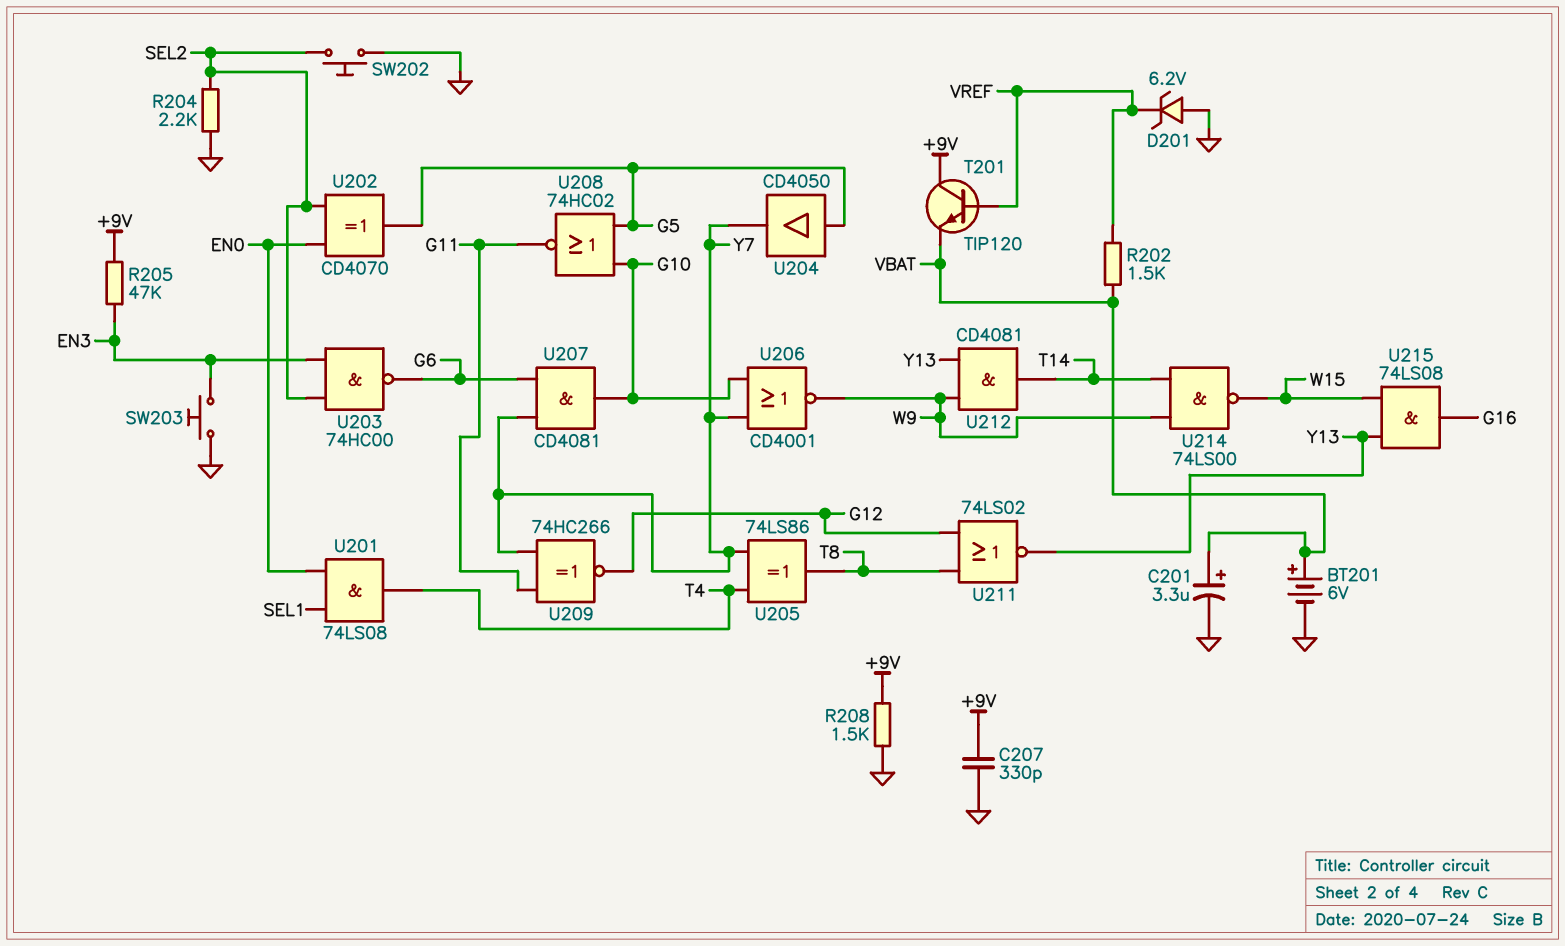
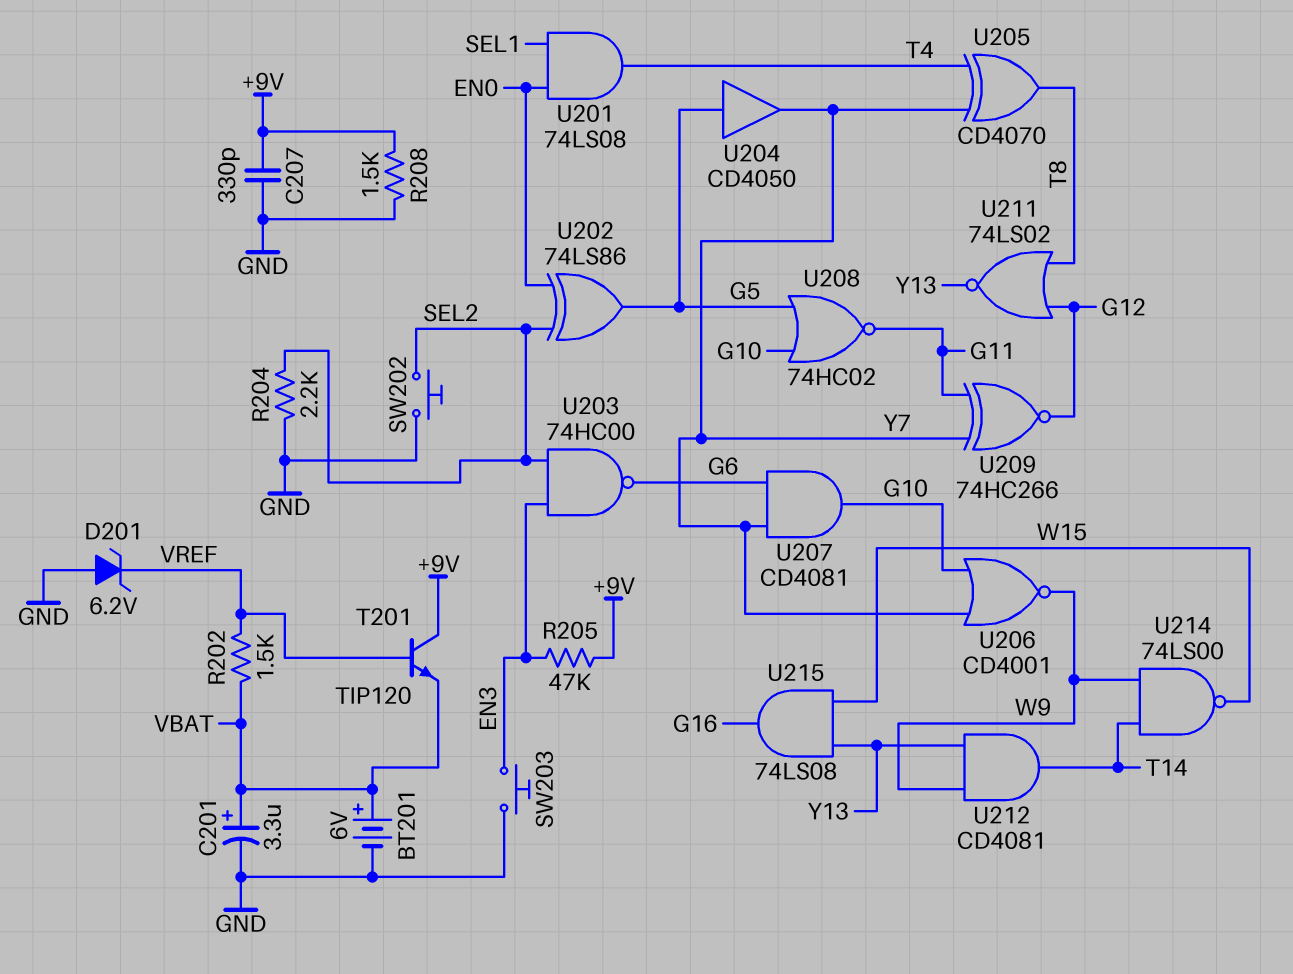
U202: XOR CD4070 (in EN0, in SEL2, out G5) -> XOR 74LS86 (in EN0, in SEL2, out G5)
U205: XOR 74LS86 (in T4, in Y7, out T8) -> XOR CD4070 (in T4, in Y7, out T8)

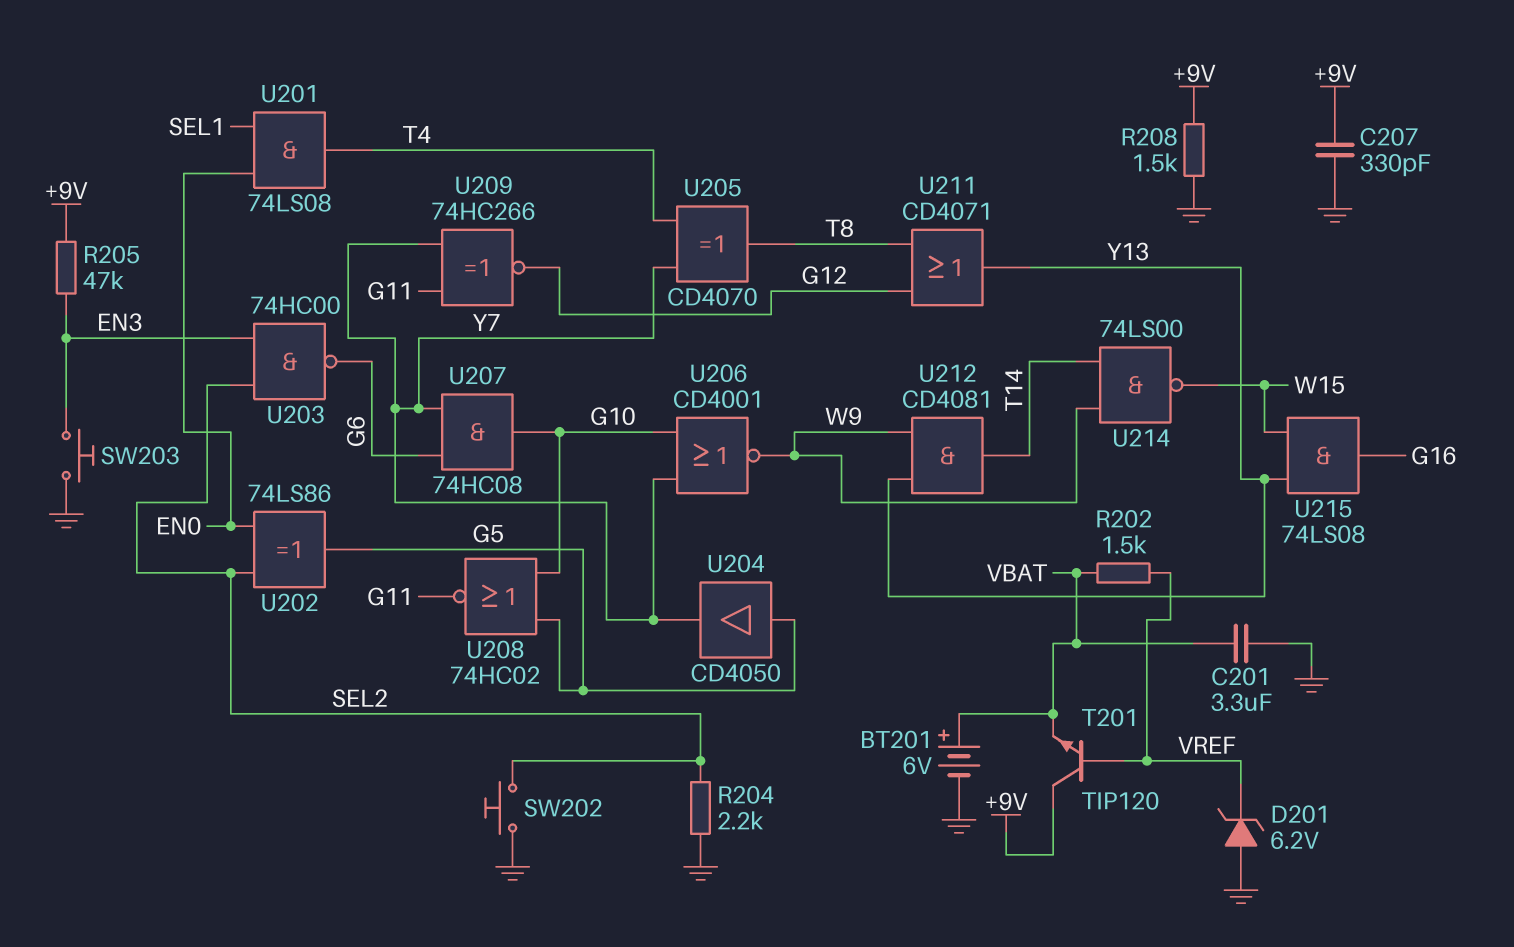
C201: 3.3uF (plus VBAT, minus GND) -> 3.3uF (GND, VBAT)
U207: AND CD4081 (in G6, in Y7, out G10) -> AND 74HC08 (in G6, in Y7, out G10)
U211: NOR 74LS02 (in G12, in T8, out Y13) -> OR CD4071 (in G12, in T8, out Y13)

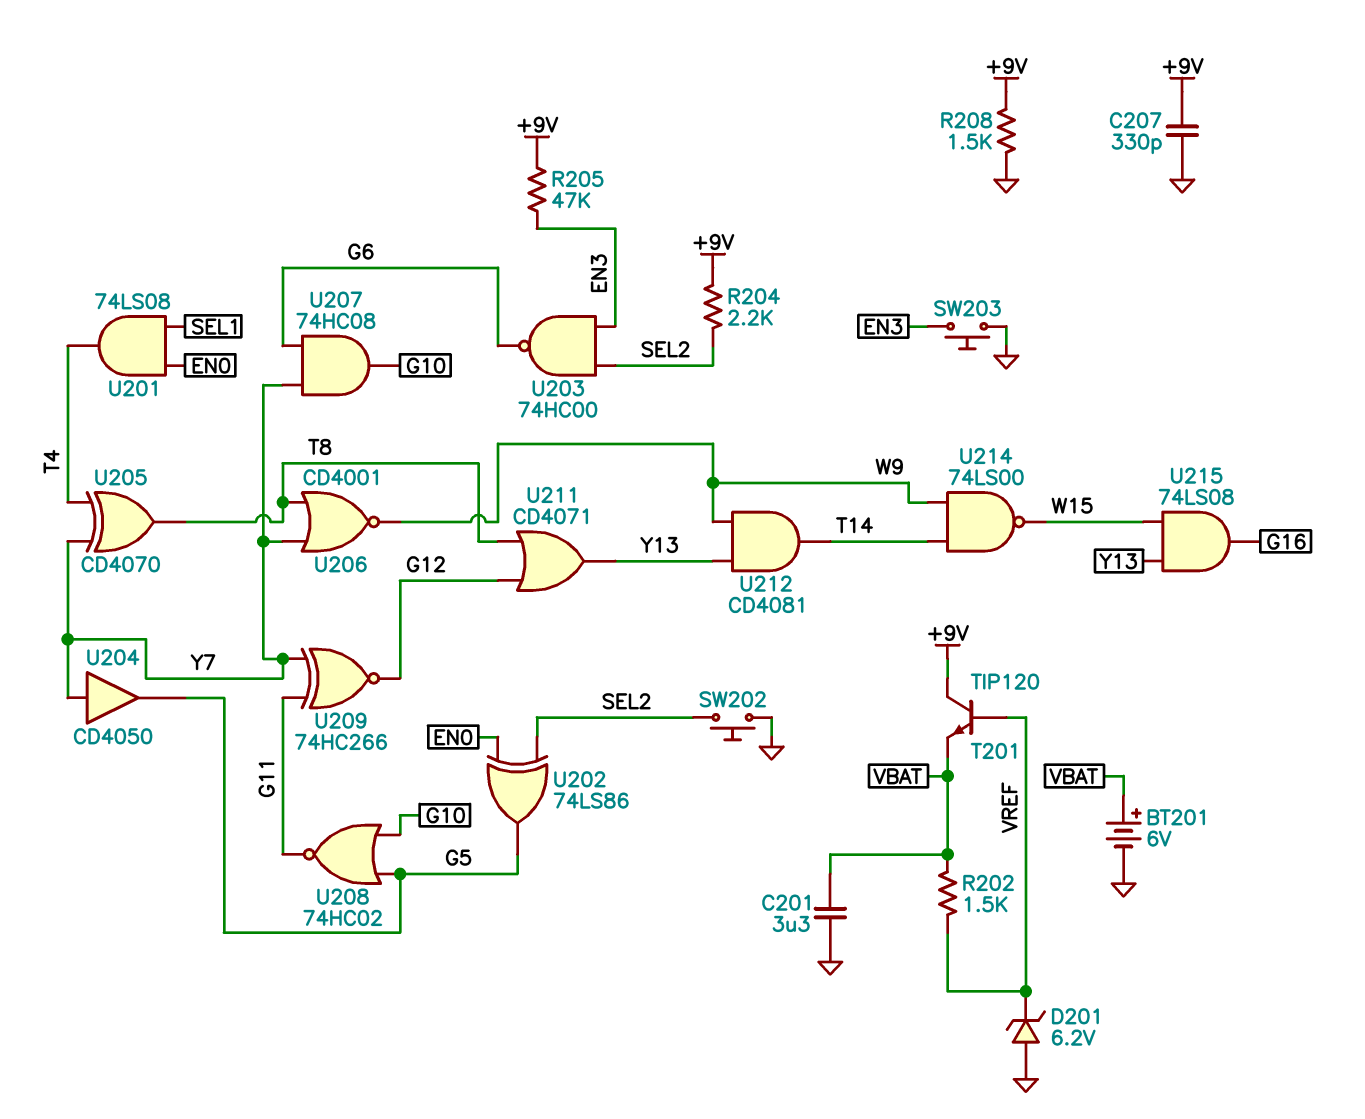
R204: 2.2k (GND, SEL2) -> 2.2k (+9V, SEL2)
U204: buffer CD4050 (in G5, out Y7) -> buffer CD4050 (in Y7, out G5)
U206: NOR CD4001 (in G10, in Y7, out W9) -> NOR CD4001 (in T8, in Y7, out W9)

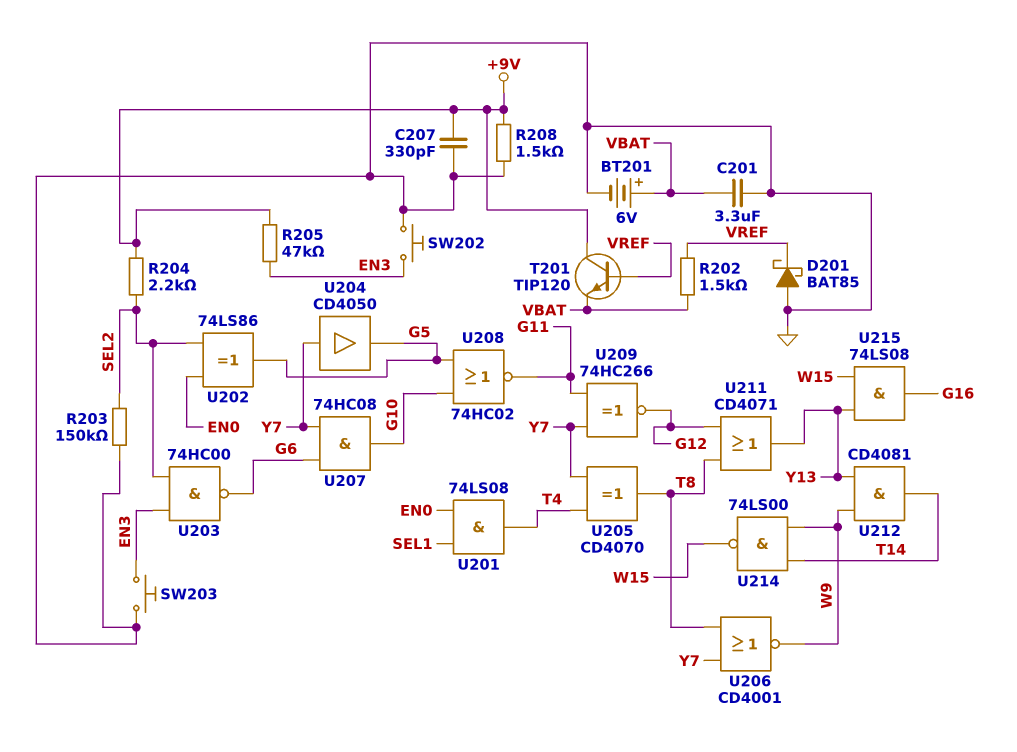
D201: zener 6.2V (A GND, K VREF) -> schottky BAT85 (A GND, K VREF)
R203: none -> 150k (GND, SEL2)
SW202: button (GND, SEL2) -> button (EN3, GND)

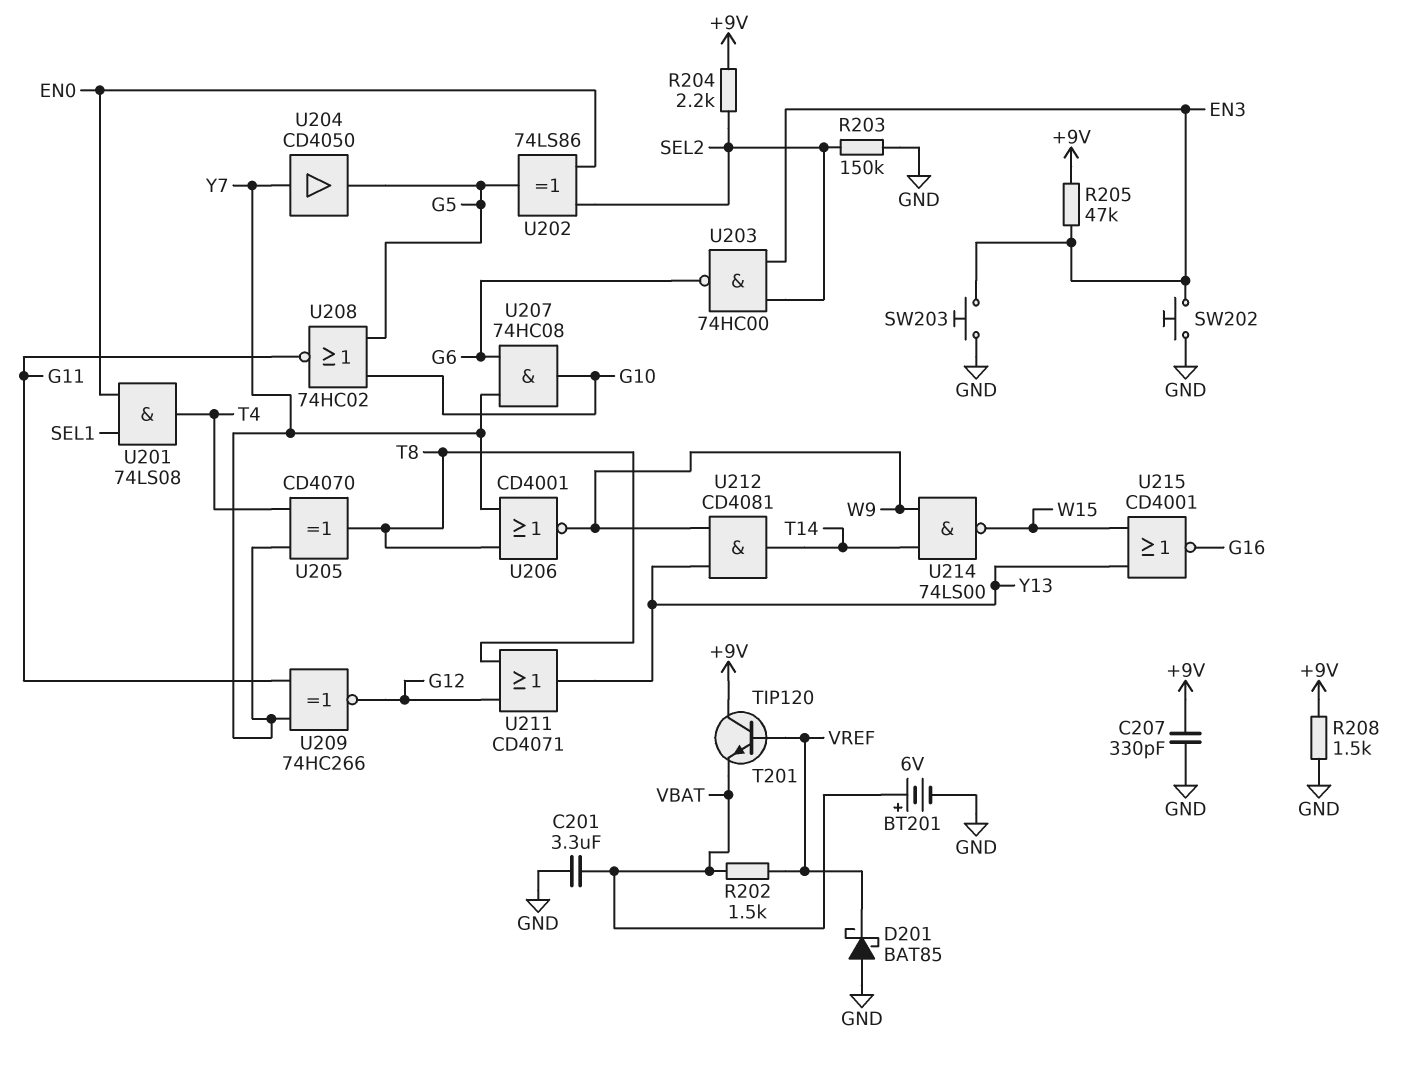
U215: AND 74LS08 (in W15, in Y13, out G16) -> NOR CD4001 (in W15, in Y13, out G16)

